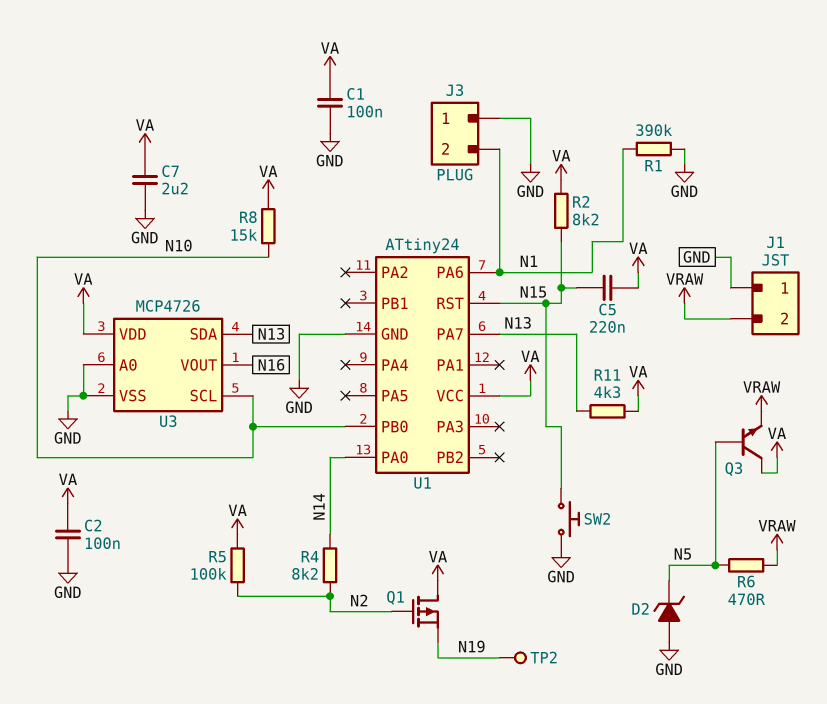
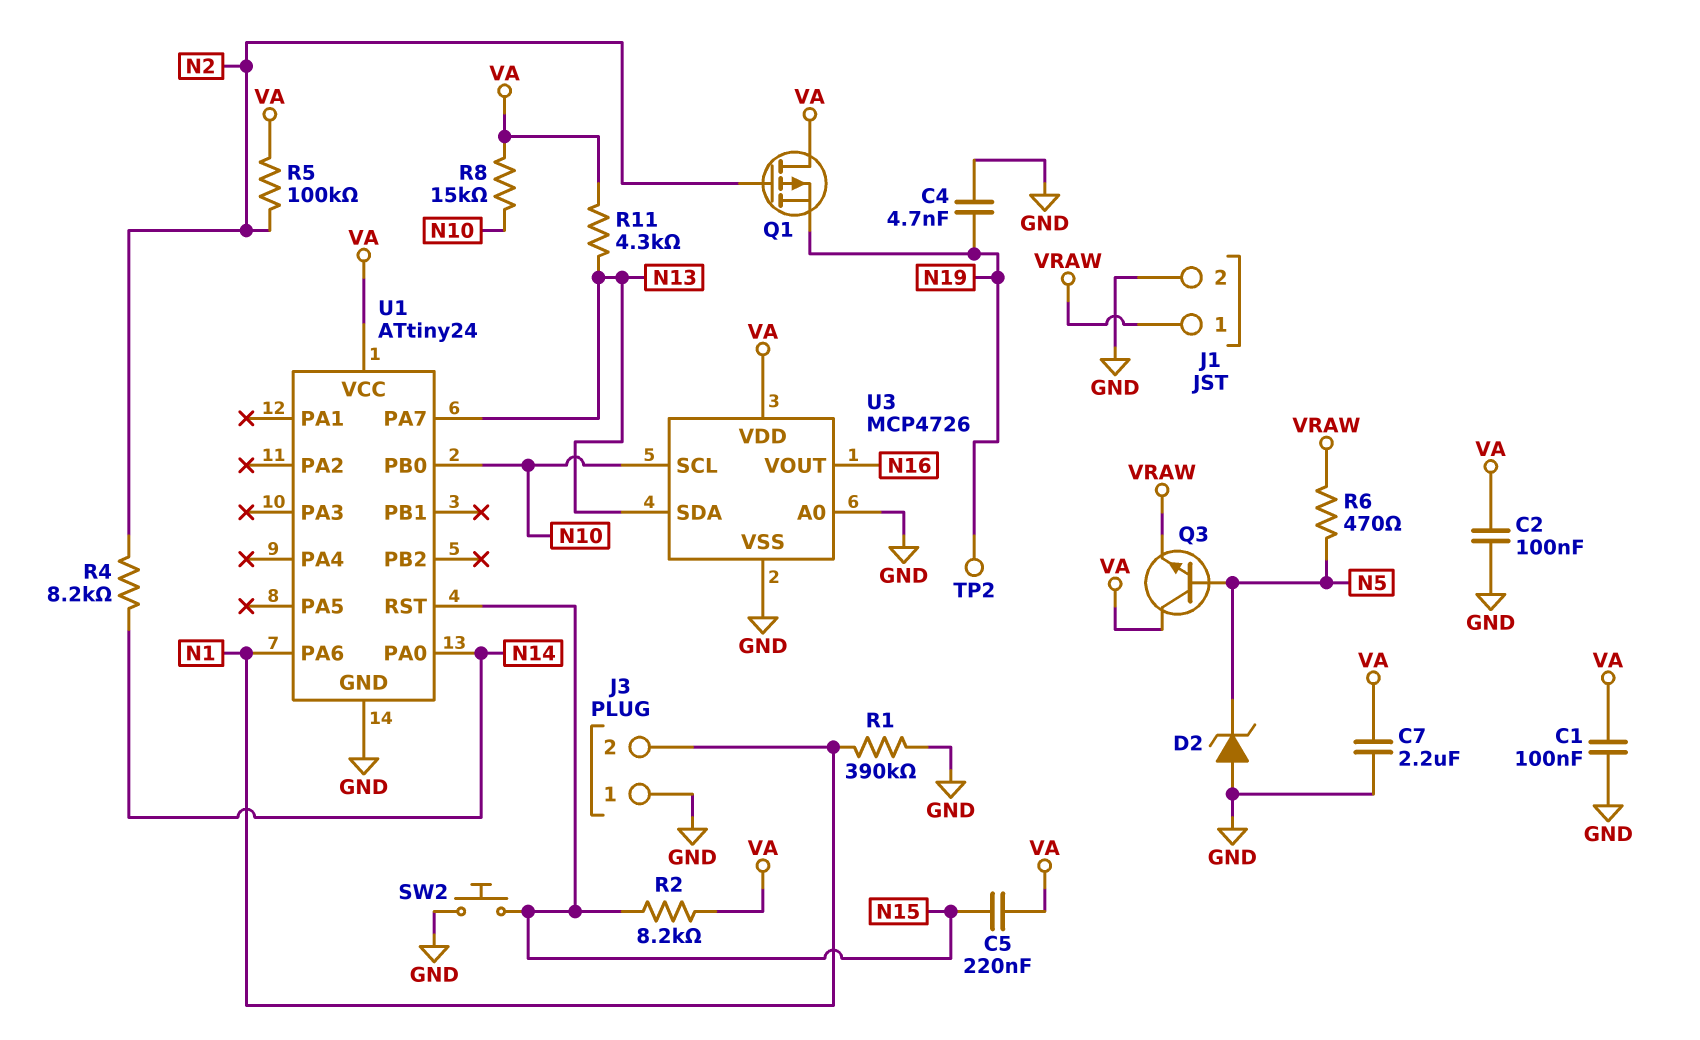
C4: none -> 4.7nF (GND, N19)
J1 pin 1: GND -> VRAW
J1 pin 2: VRAW -> GND

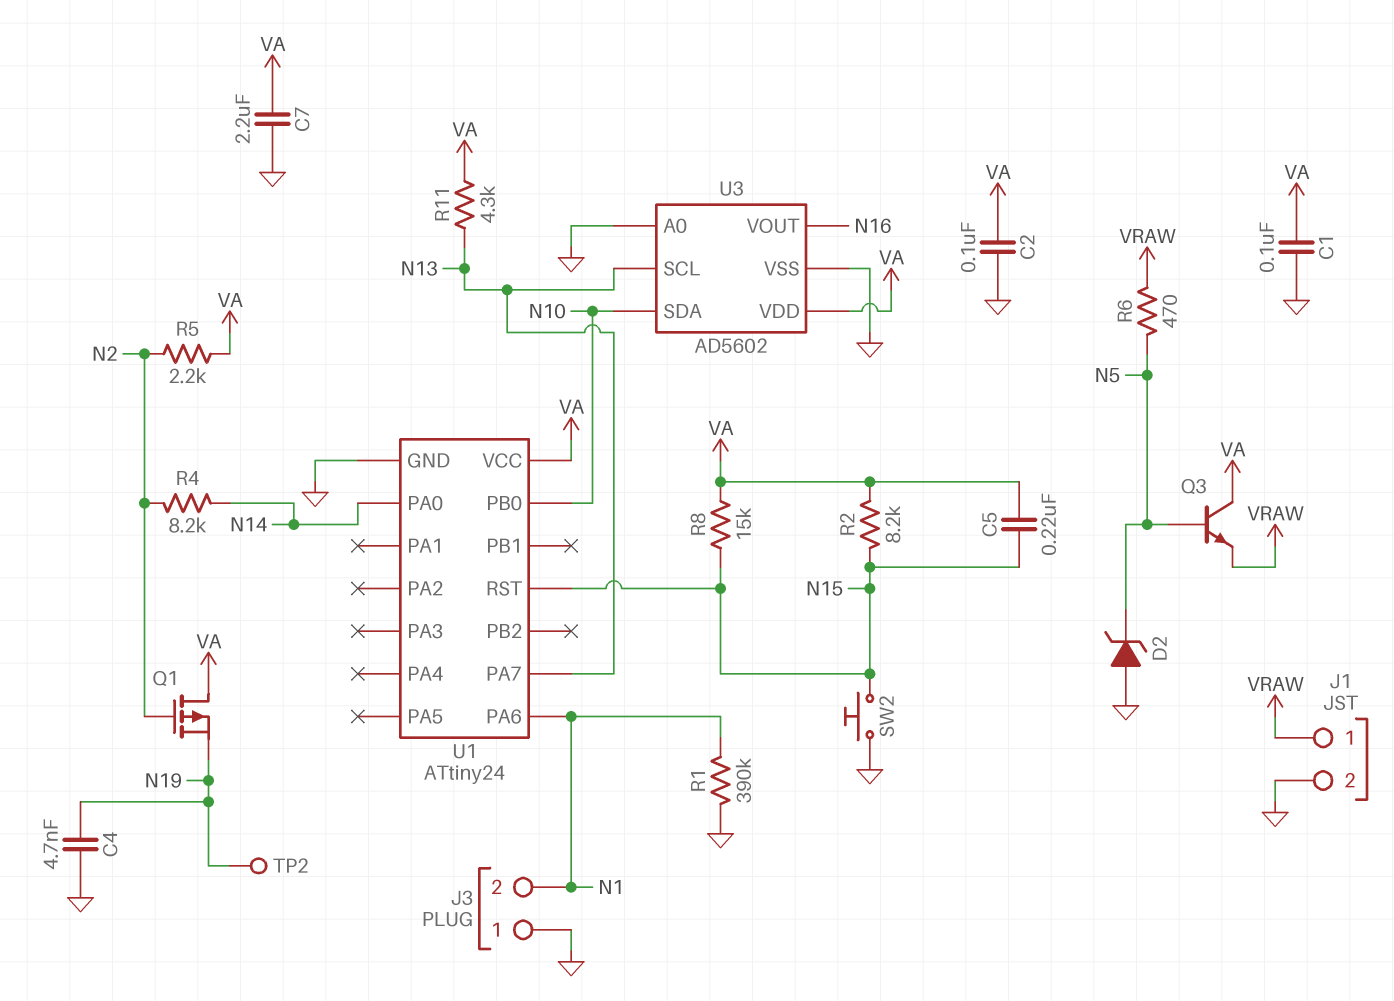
R5: 100k (N2, VA) -> 2.2k (N2, VA)
R8: 15k (N10, VA) -> 15k (N15, VA)
U3: MCP4726 -> AD5602
U3 pin SCL: N10 -> N13
U3 pin SDA: N13 -> N10

